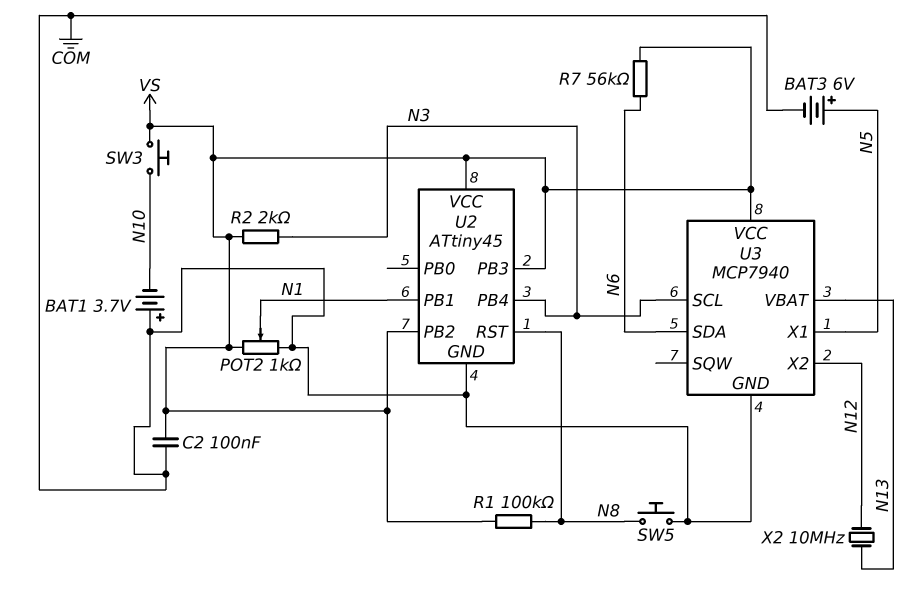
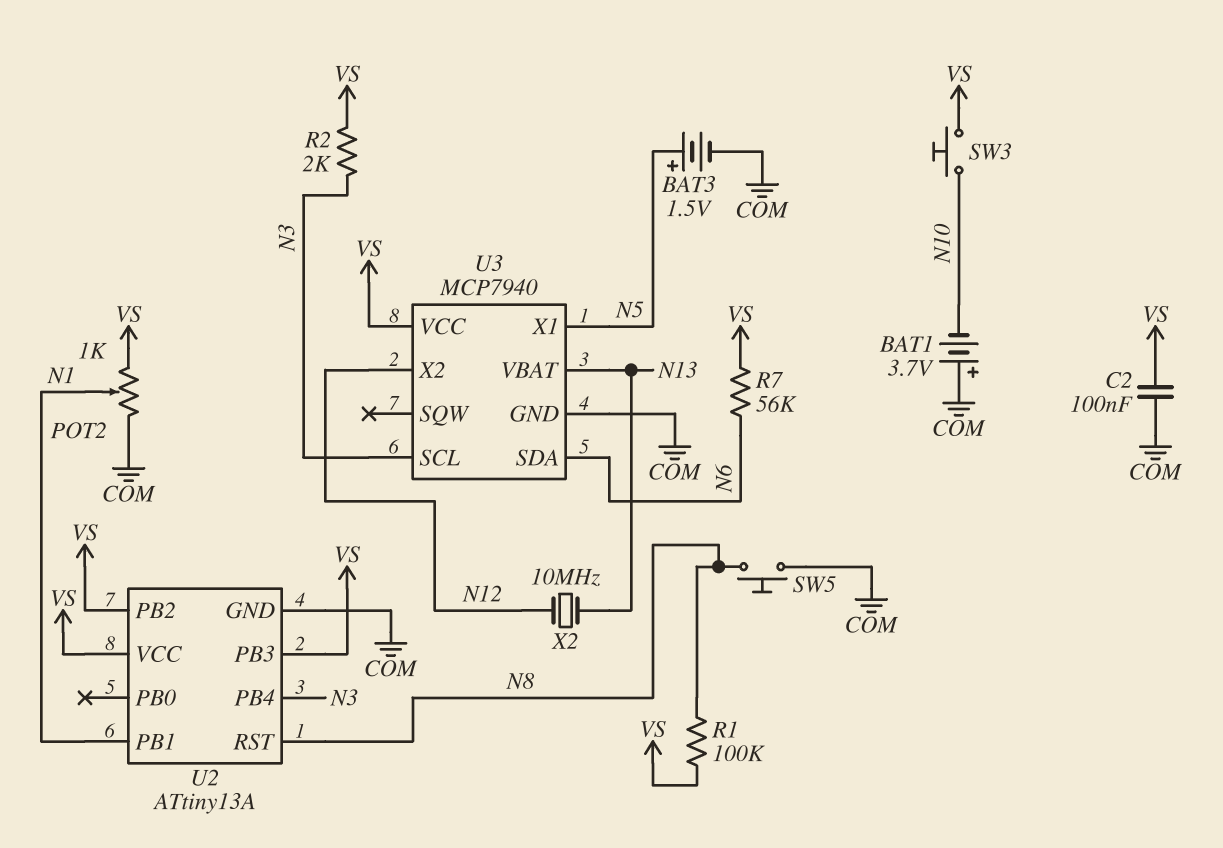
BAT3: 6V (plus N5, minus COM) -> 1.5V (plus N5, minus COM)
U2: ATtiny45 -> ATtiny13A

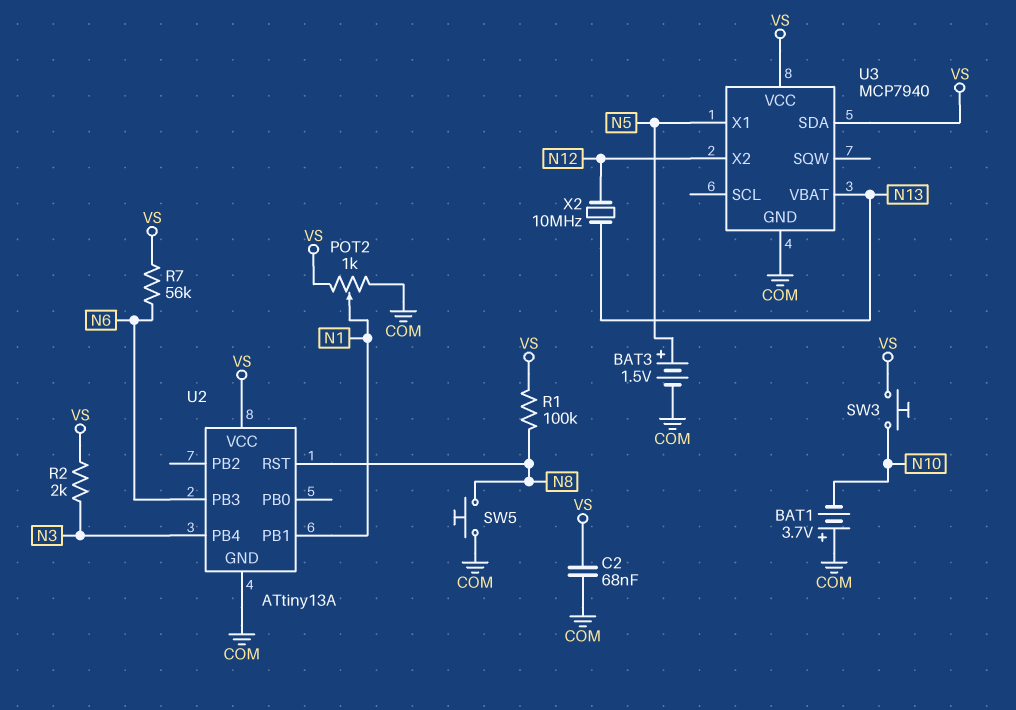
C2: 100nF (COM, VS) -> 68nF (COM, VS)
U2 pin PB2: VS -> none
U2 pin PB3: VS -> N6
U3 pin SCL: N3 -> none
U3 pin SDA: N6 -> VS

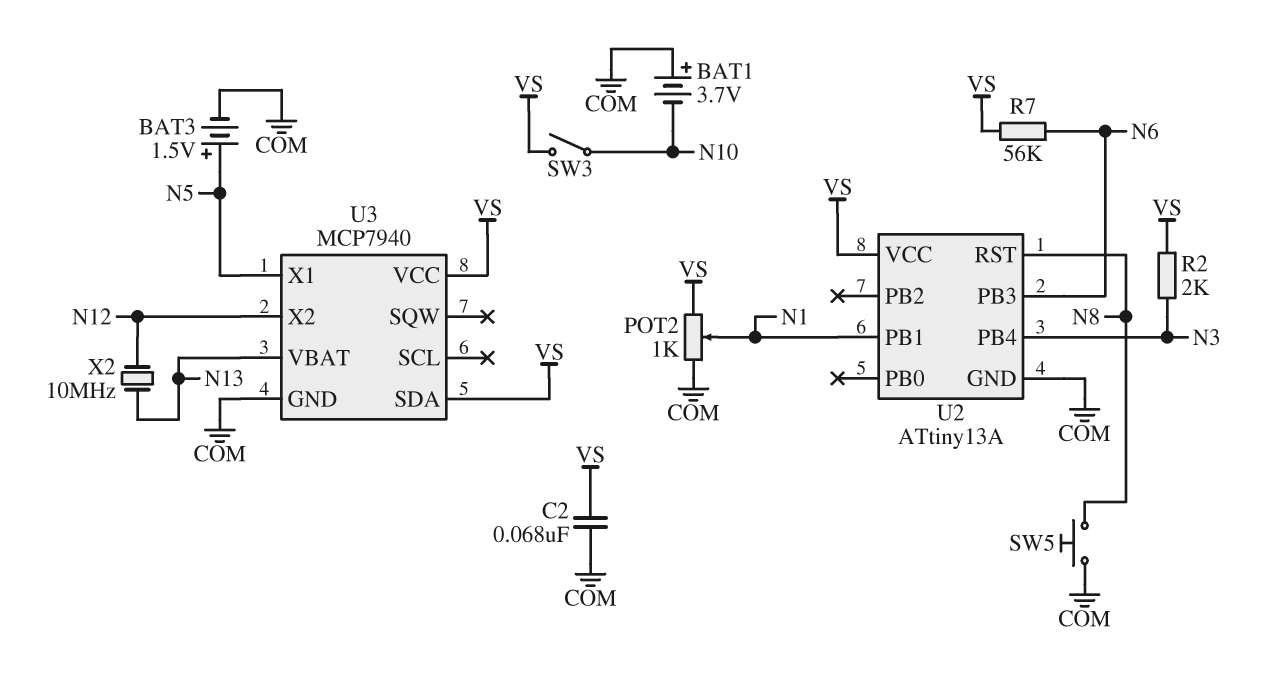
R1: 100k (N8, VS) -> none
SW3: button (N10, VS) -> switch (N10, VS)

